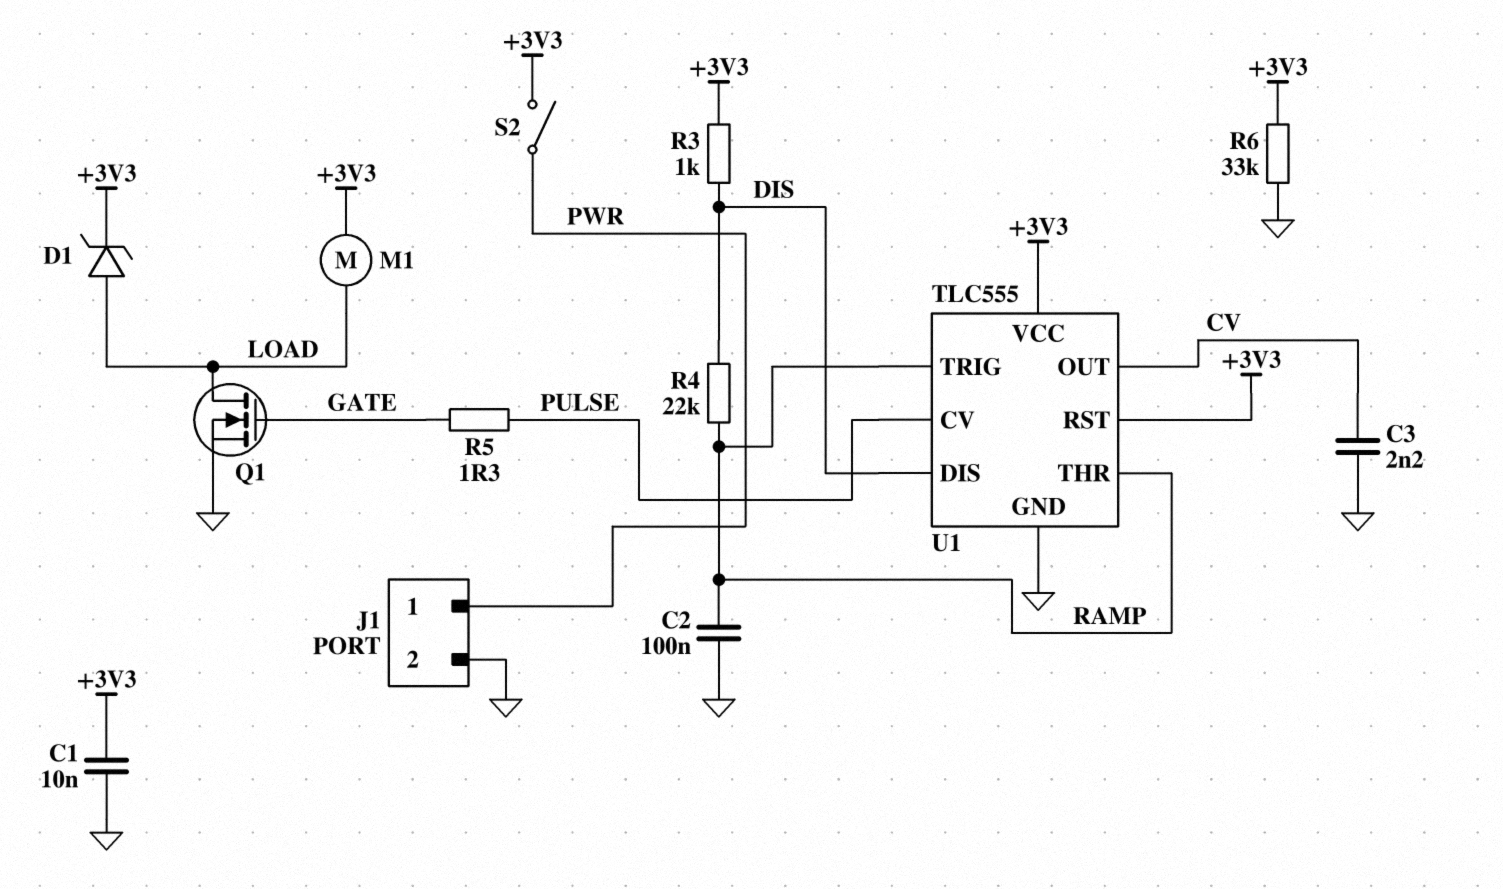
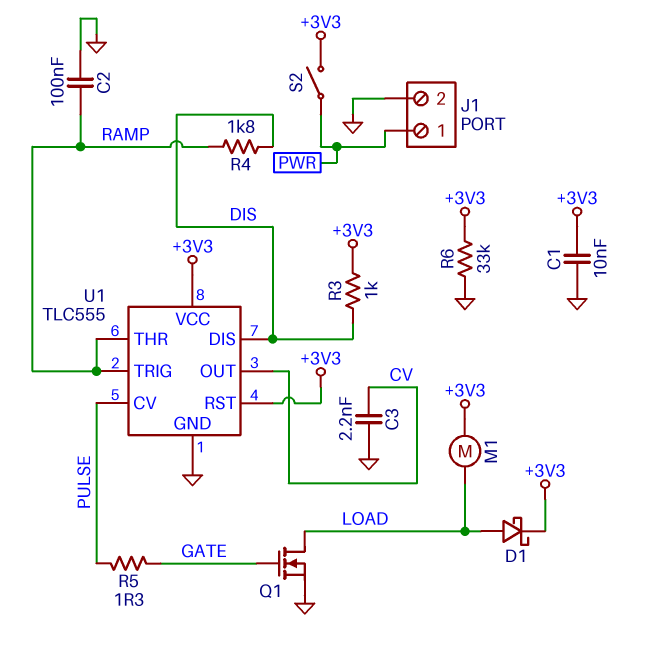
D1: zener (A LOAD, K +3V3) -> schottky (A LOAD, K +3V3)
R4: 22k (DIS, RAMP) -> 1.8k (DIS, RAMP)

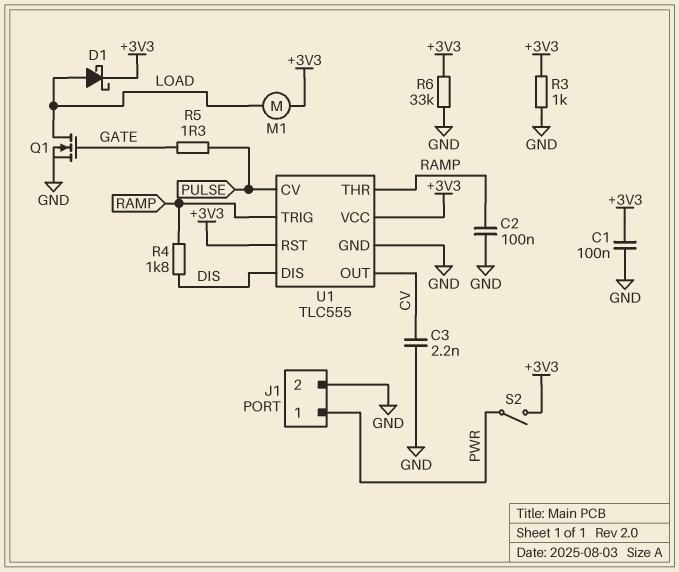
C1: 10nF (+3V3, GND) -> 100nF (+3V3, GND)
R3: 1k (+3V3, DIS) -> 1k (+3V3, GND)

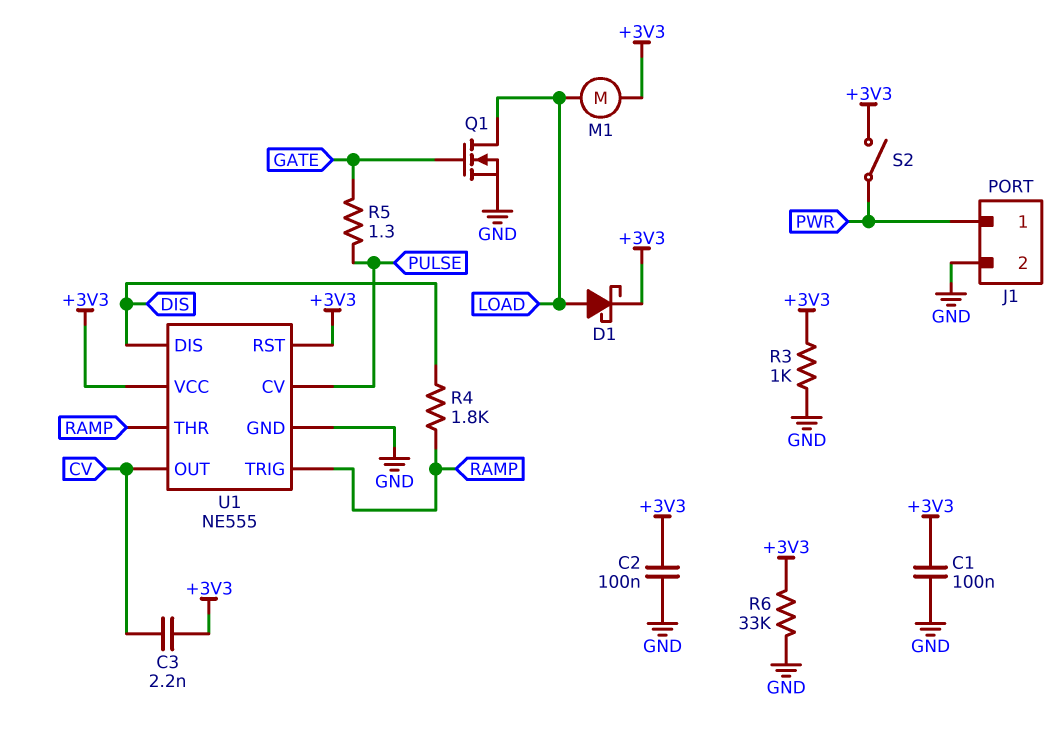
C2: 100nF (GND, RAMP) -> 100nF (+3V3, GND)
C3: 2.2nF (CV, GND) -> 2.2nF (+3V3, CV)
U1: TLC555 -> NE555

